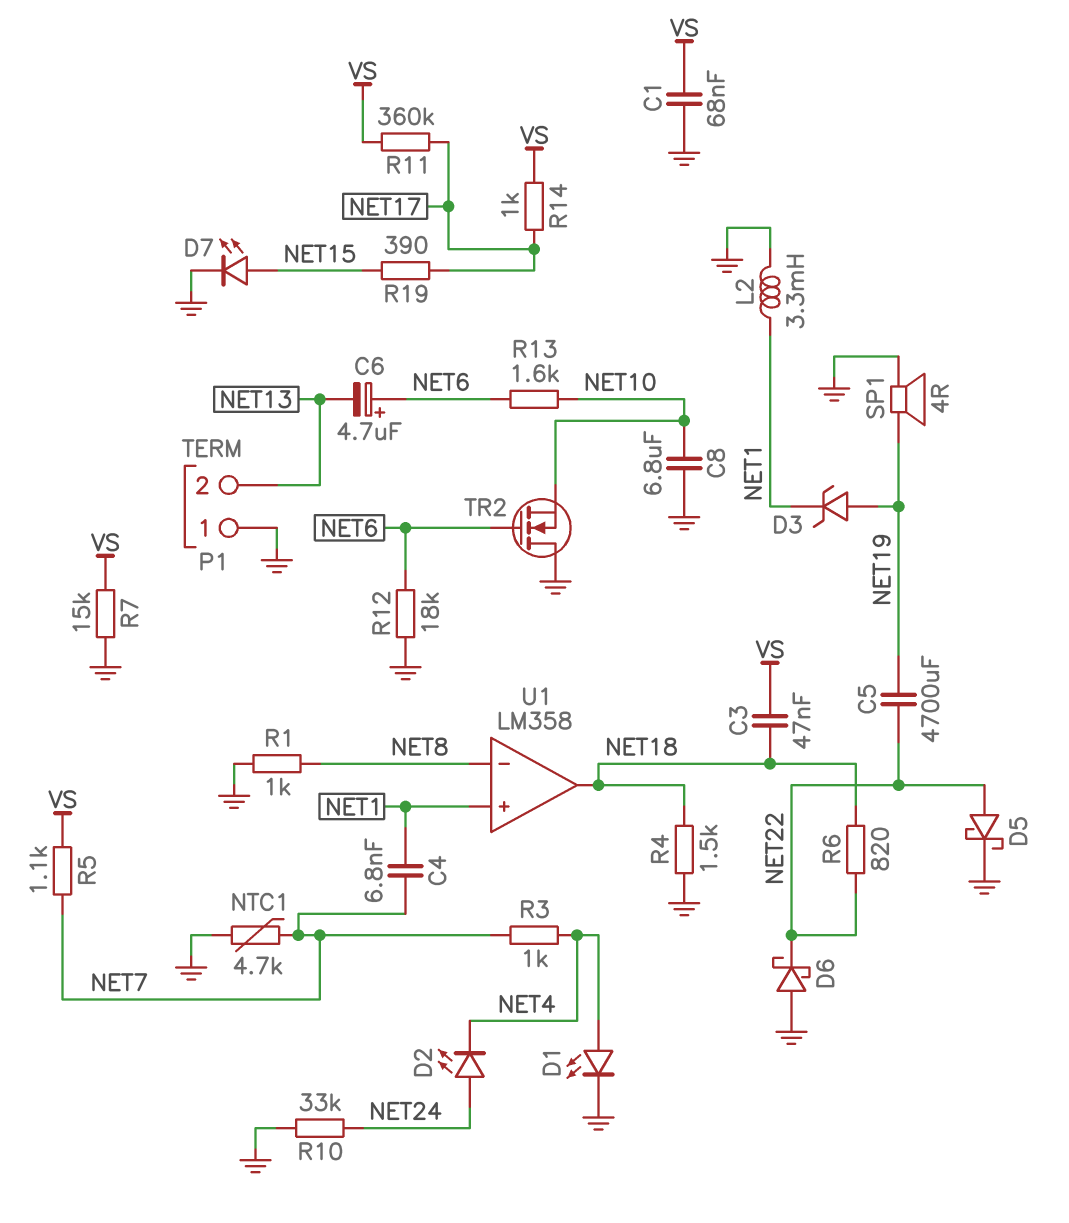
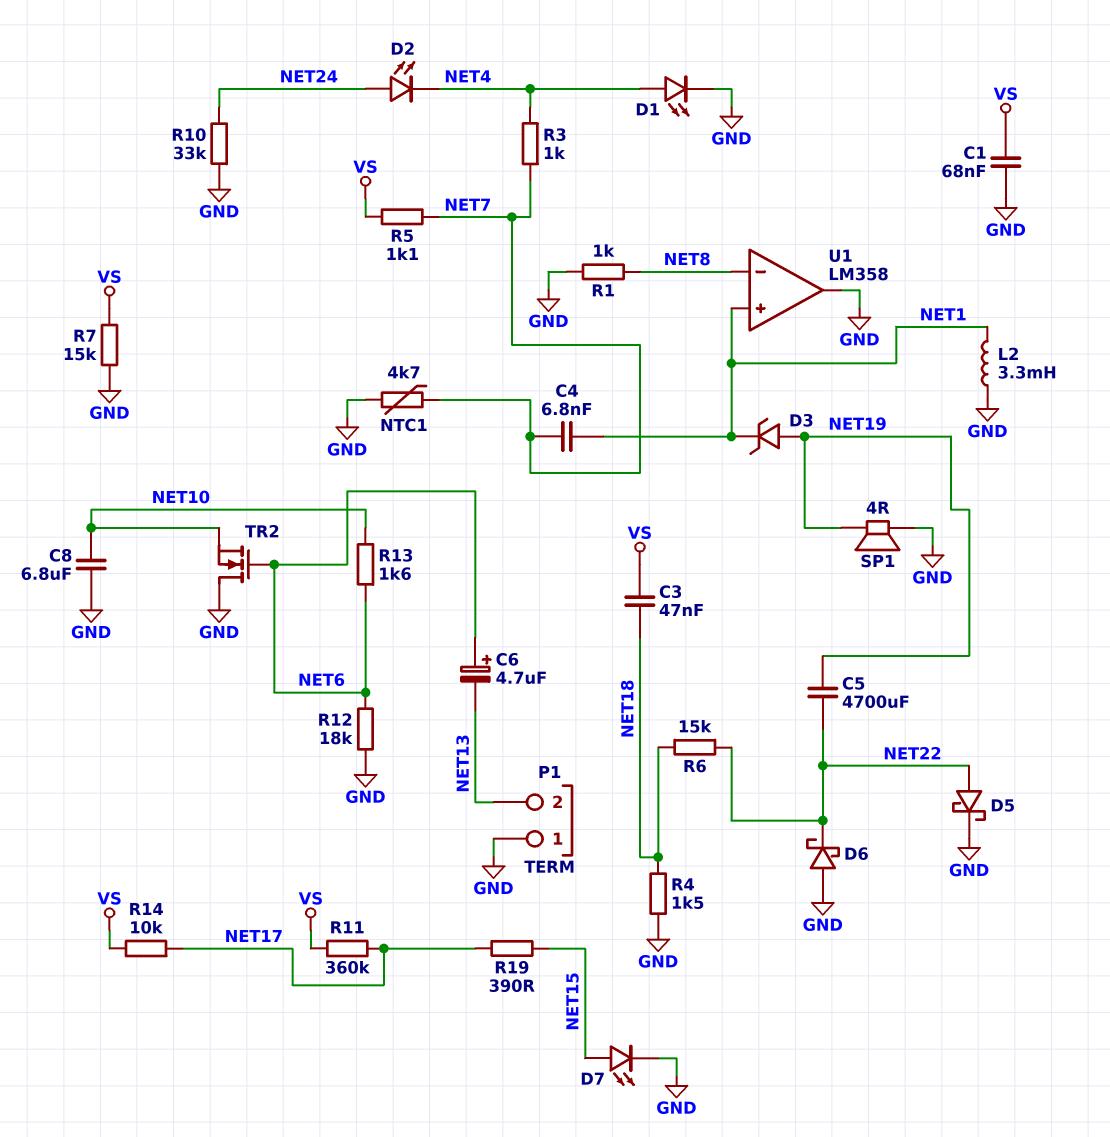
R6: 820 (NET18, NET22) -> 15k (NET18, NET22)
R14: 1k (NET17, VS) -> 10k (NET17, VS)
U1 pin out: NET18 -> GND

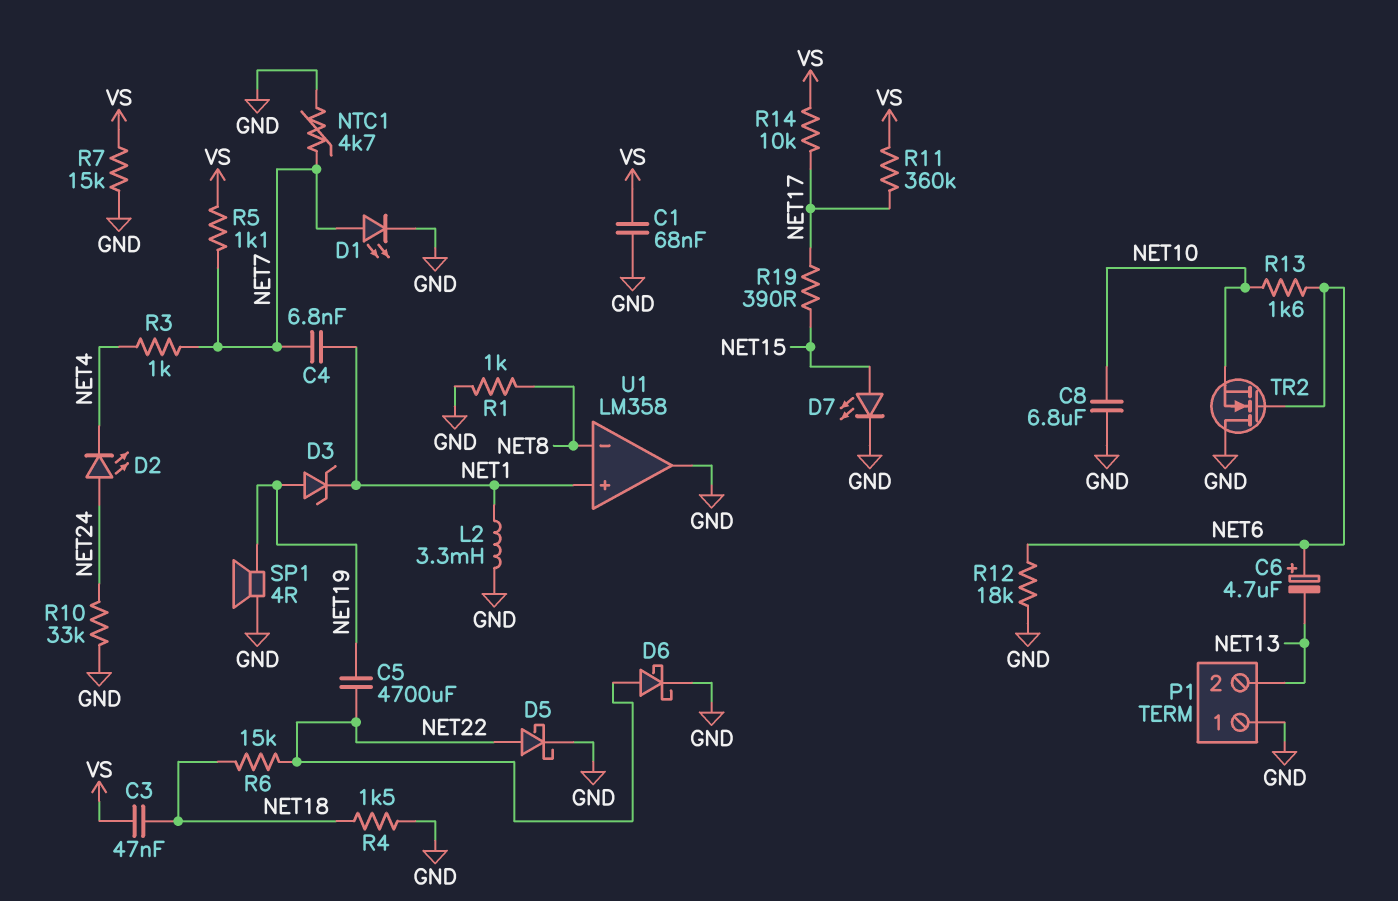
D1: LED (A NET4, K GND) -> LED (A NET7, K GND)
D6: schottky (A GND, K NET22) -> schottky (A NET22, K GND)

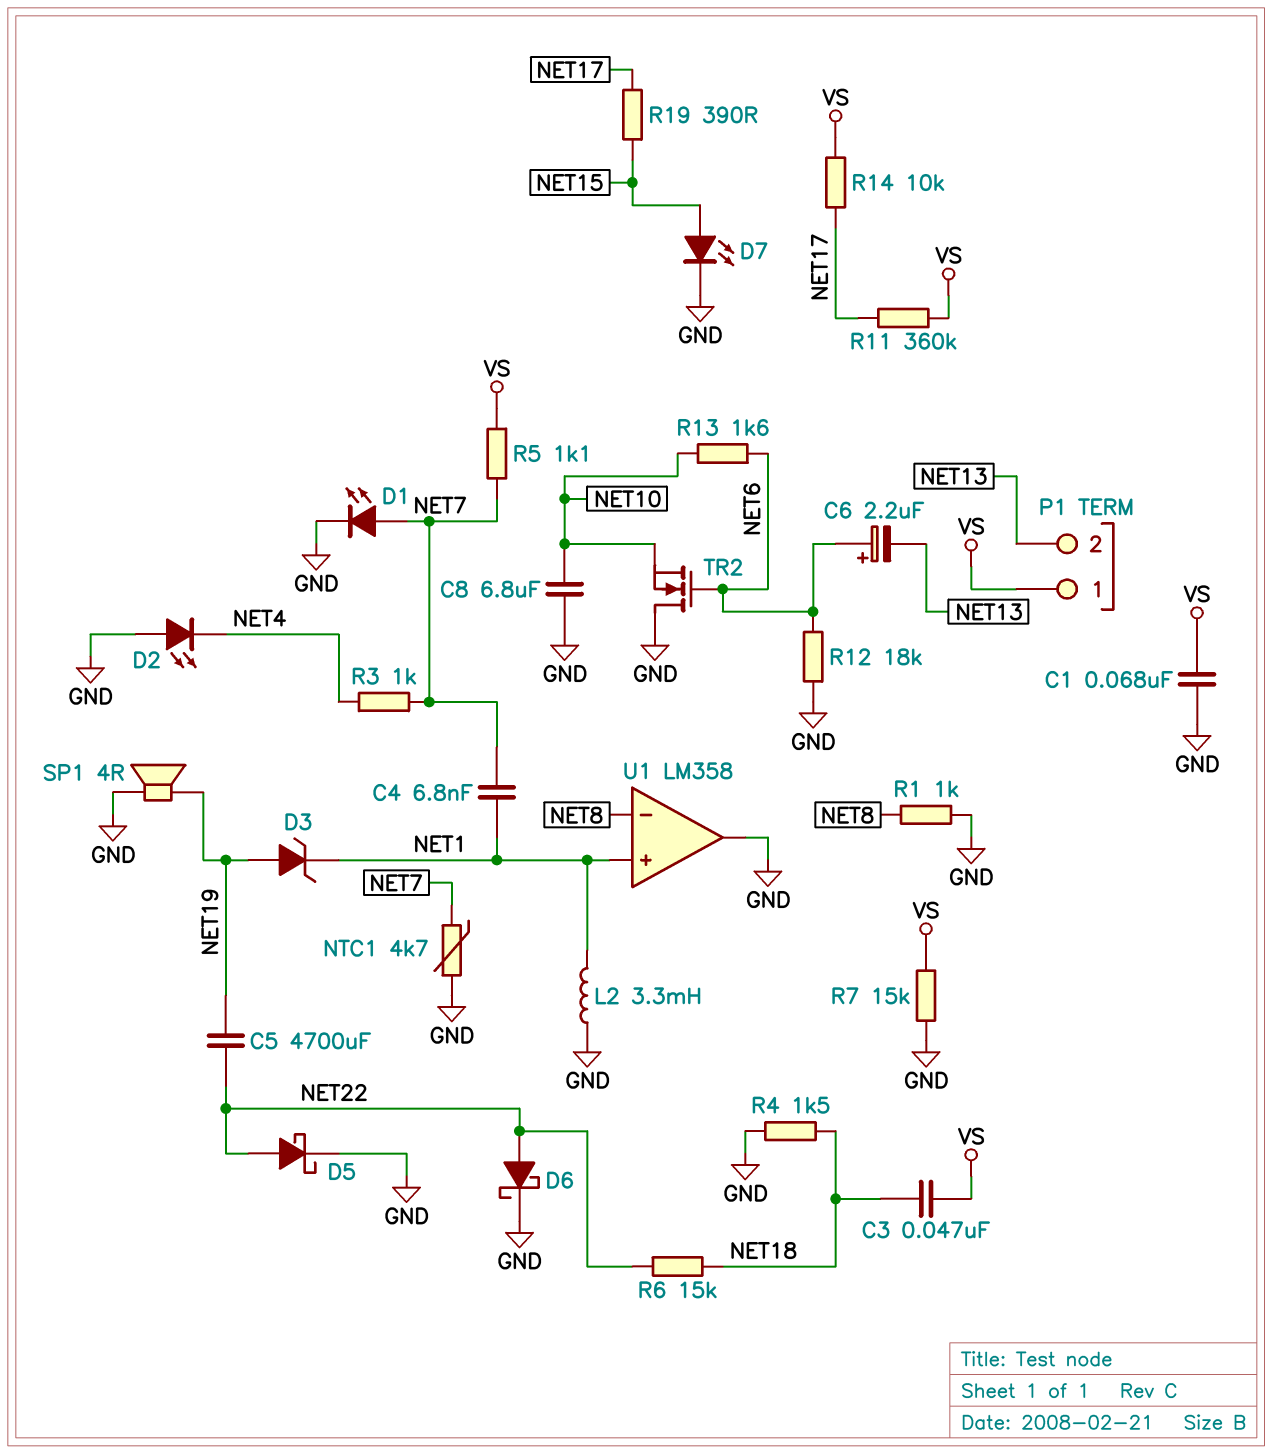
C6: 4.7uF (plus NET6, minus NET13) -> 2.2uF (plus NET6, minus NET13)
D2: LED (A NET24, K NET4) -> LED (A GND, K NET4)
P1 pin 1: GND -> VS
R10: 33k (GND, NET24) -> none

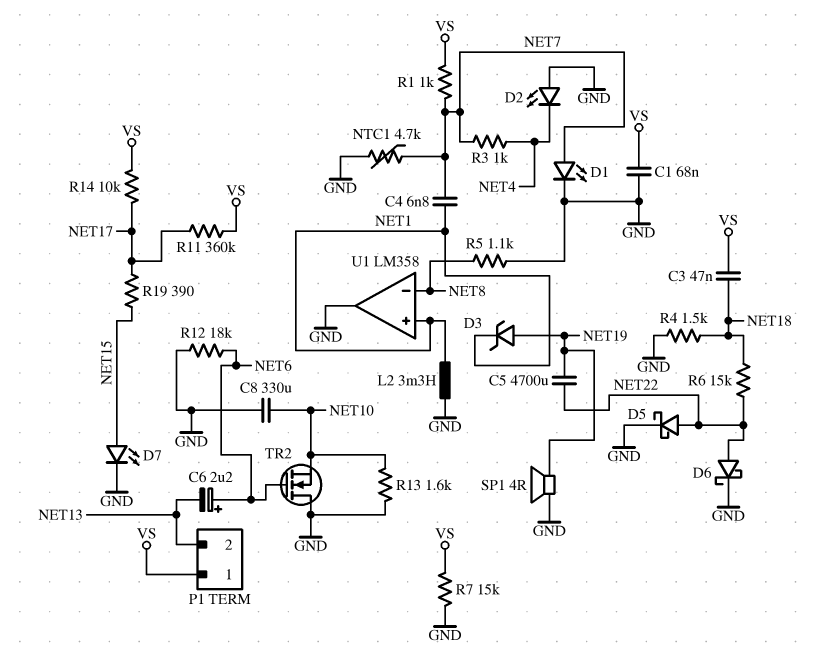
C8: 6.8uF (GND, NET10) -> 330uF (GND, NET10)
R1: 1k (GND, NET8) -> 1k (NET7, VS)
R5: 1.1k (NET7, VS) -> 1.1k (GND, NET8)
R13: 1.6k (NET6, NET10) -> 1.6k (GND, NET10)

